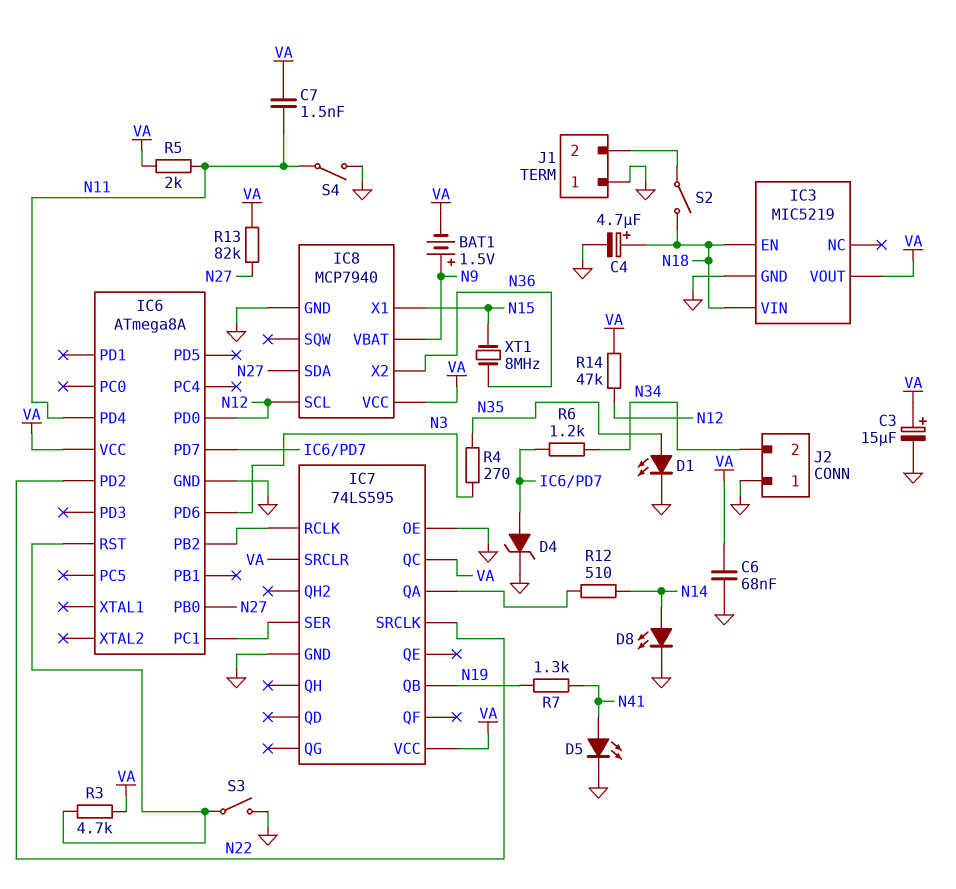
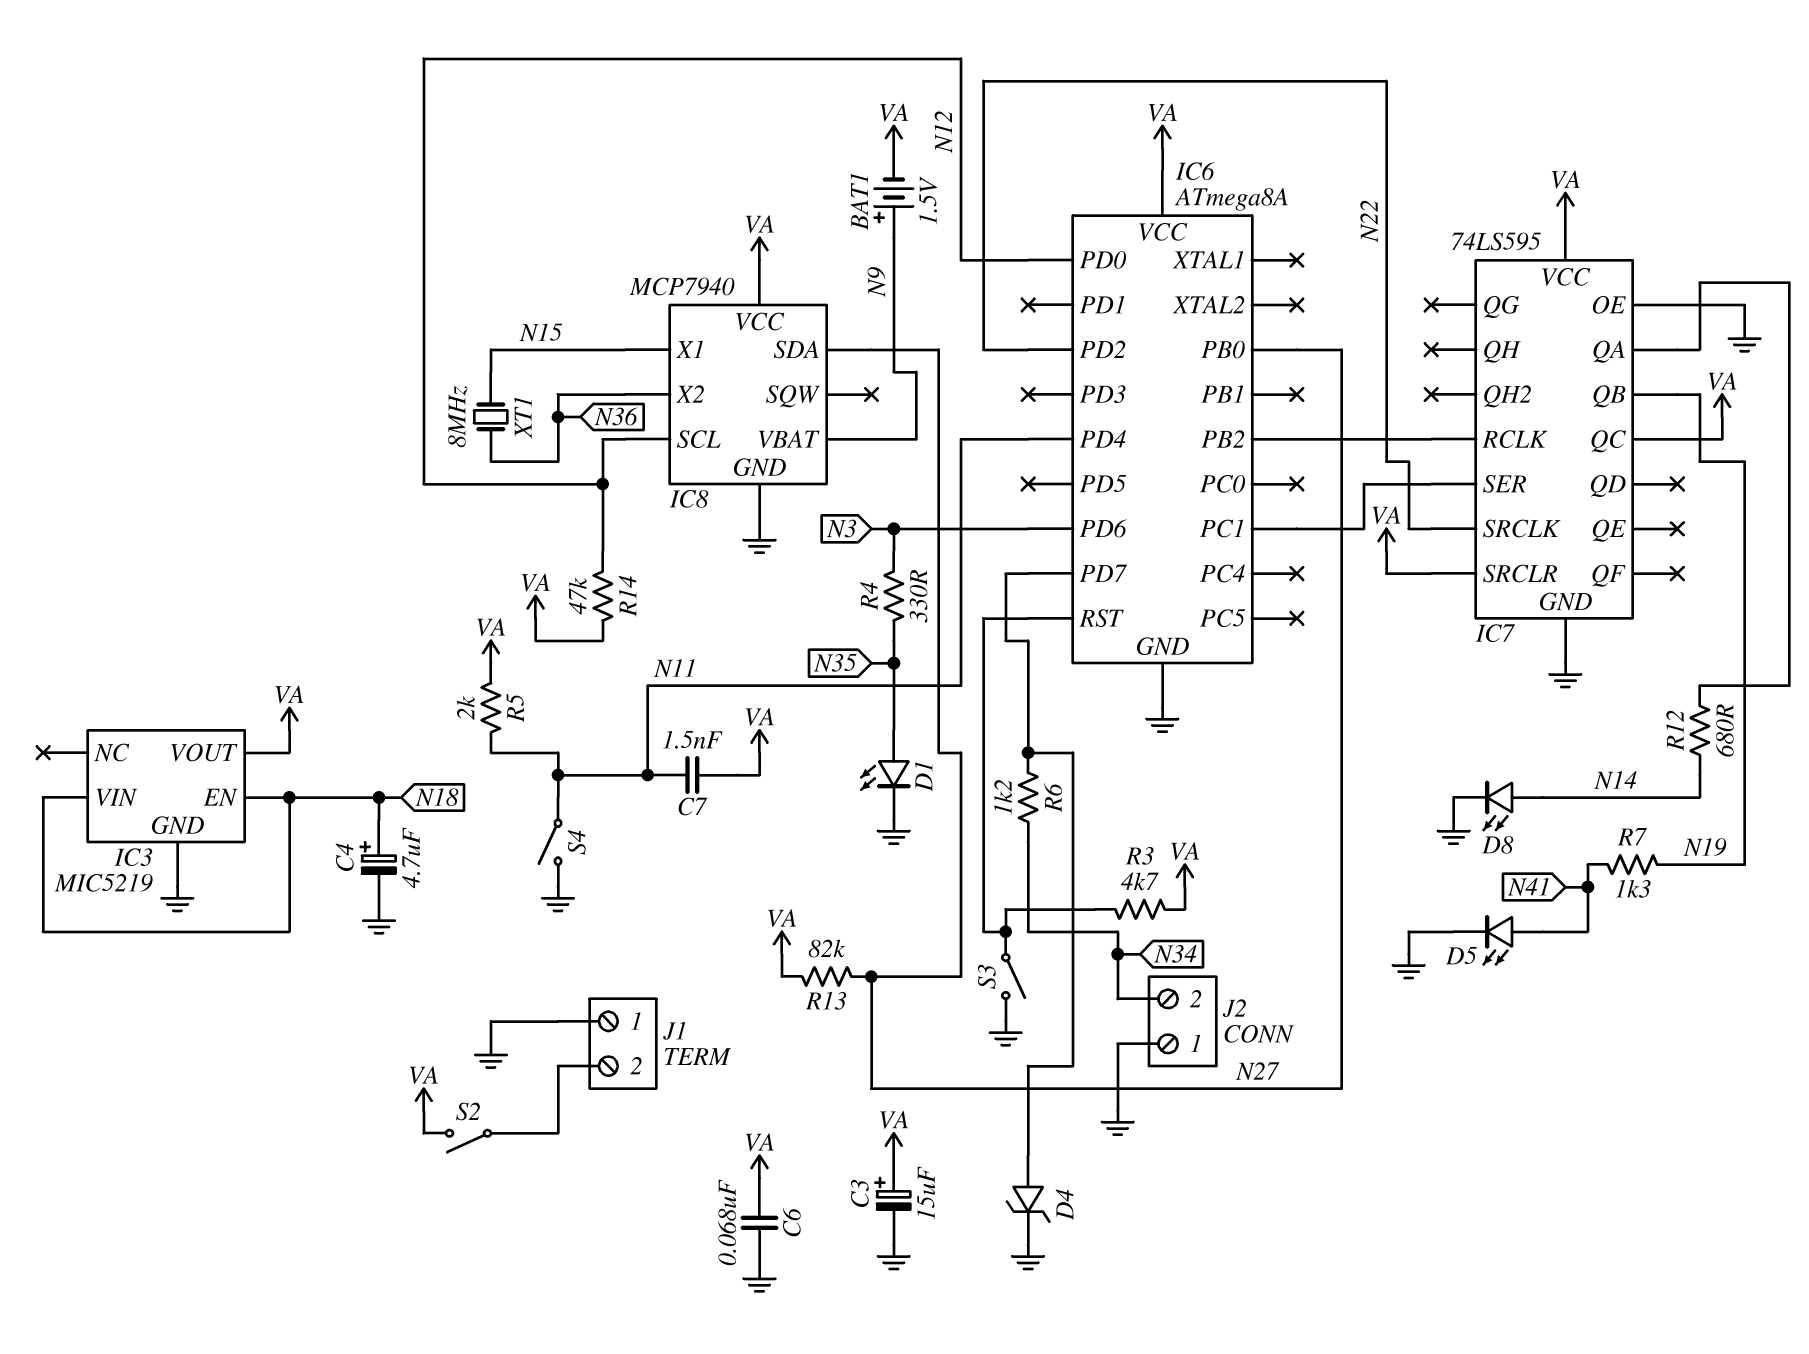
R4: 270 (N3, N35) -> 330 (N3, N35)
R12: 510 (IC7/QA, N14) -> 680 (IC7/QA, N14)
S2: switch (J1/2, N18) -> switch (J1/2, VA)

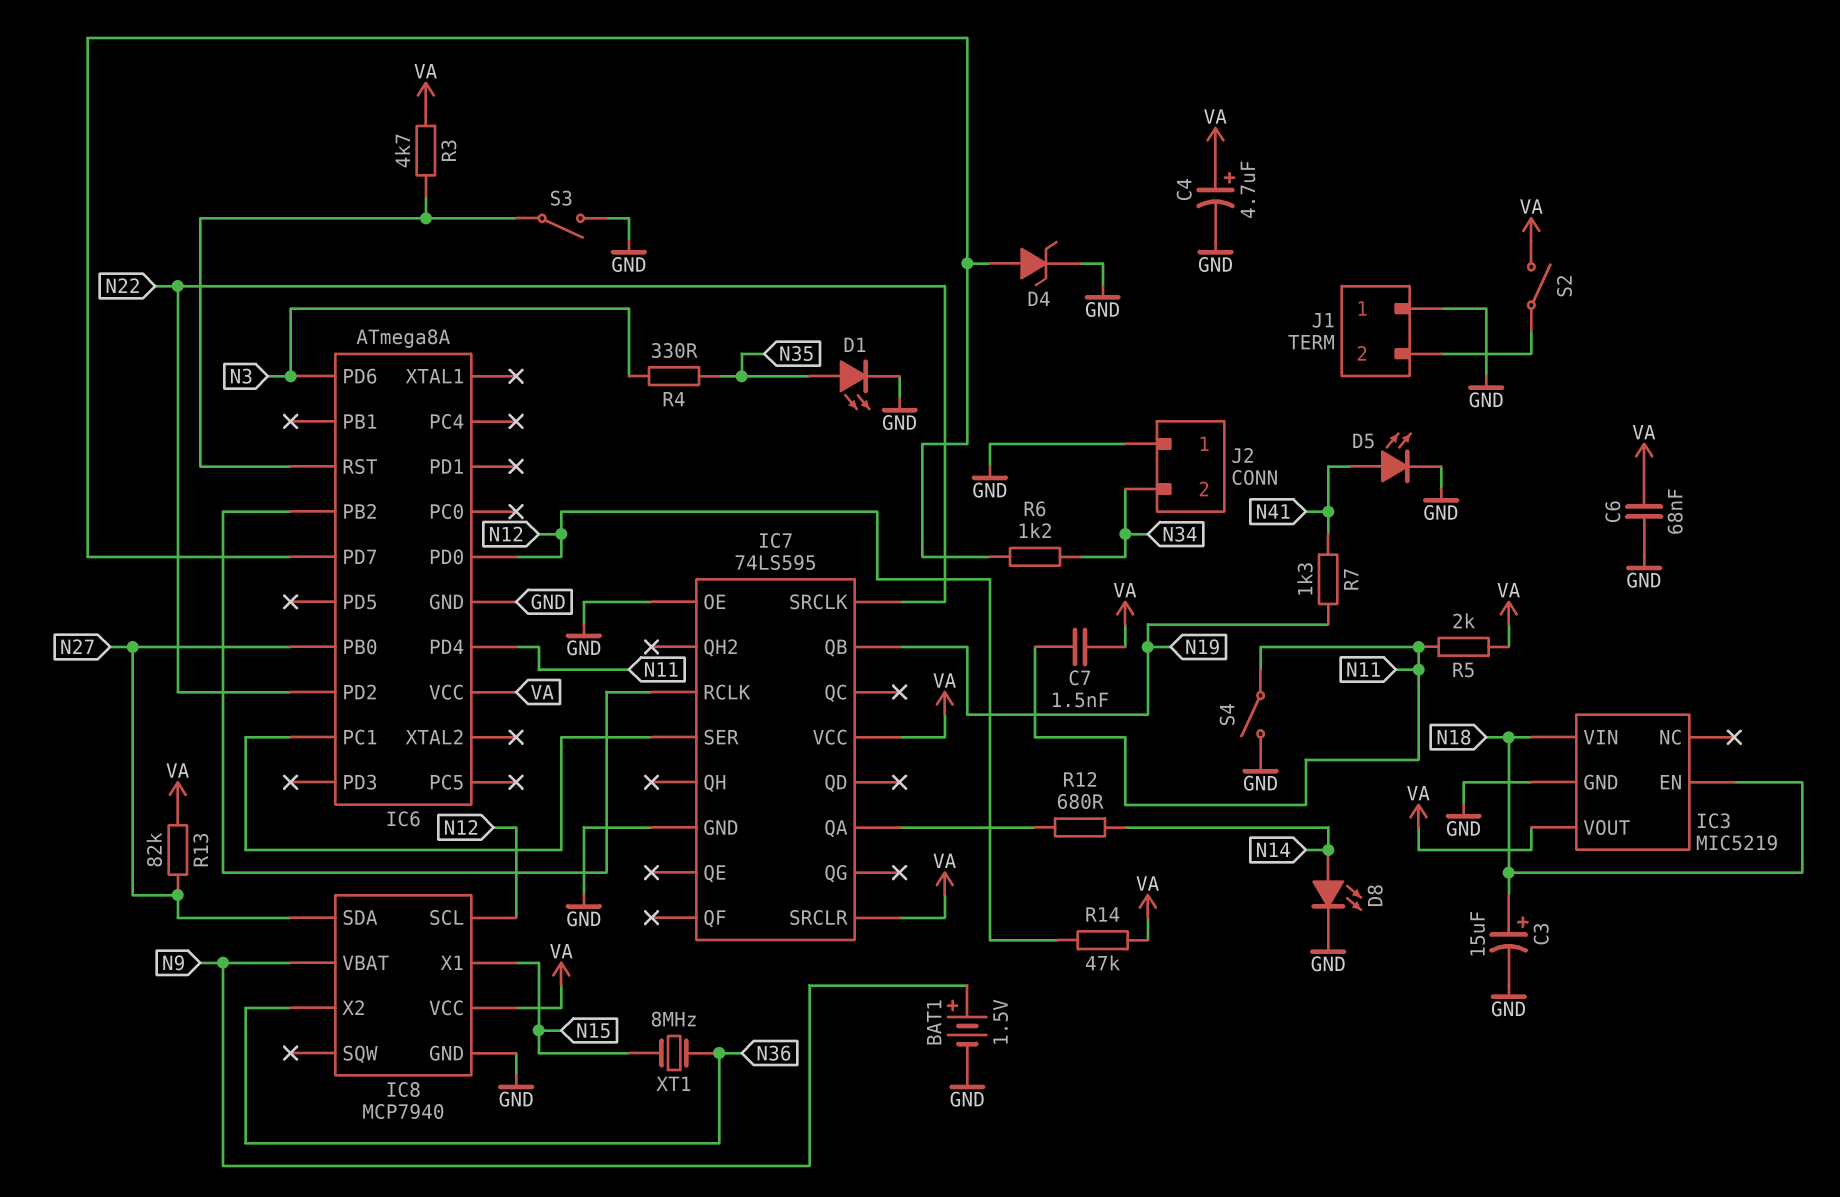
BAT1: 1.5V (plus N9, minus VA) -> 1.5V (plus N9, minus GND)
C3: 15uF (plus VA, minus GND) -> 15uF (plus N18, minus GND)
C4: 4.7uF (plus N18, minus GND) -> 4.7uF (plus VA, minus GND)
IC7 pin QC: VA -> none

